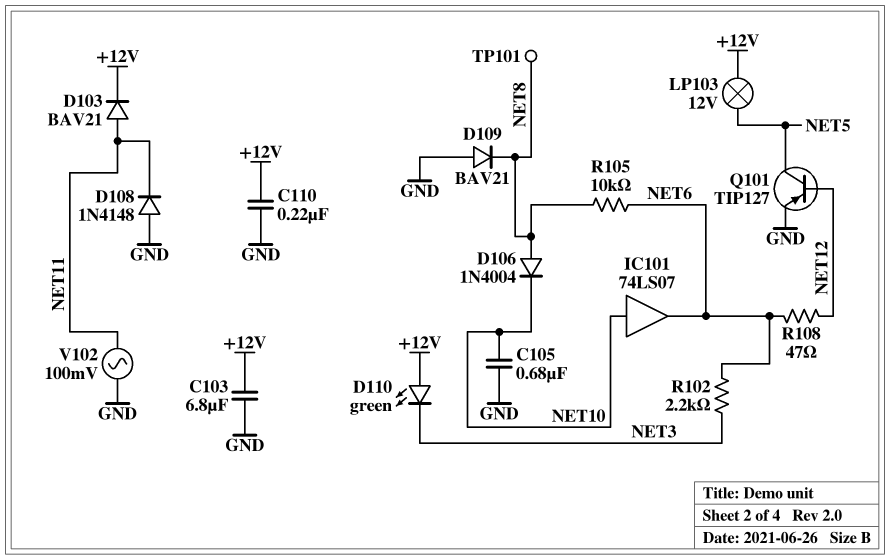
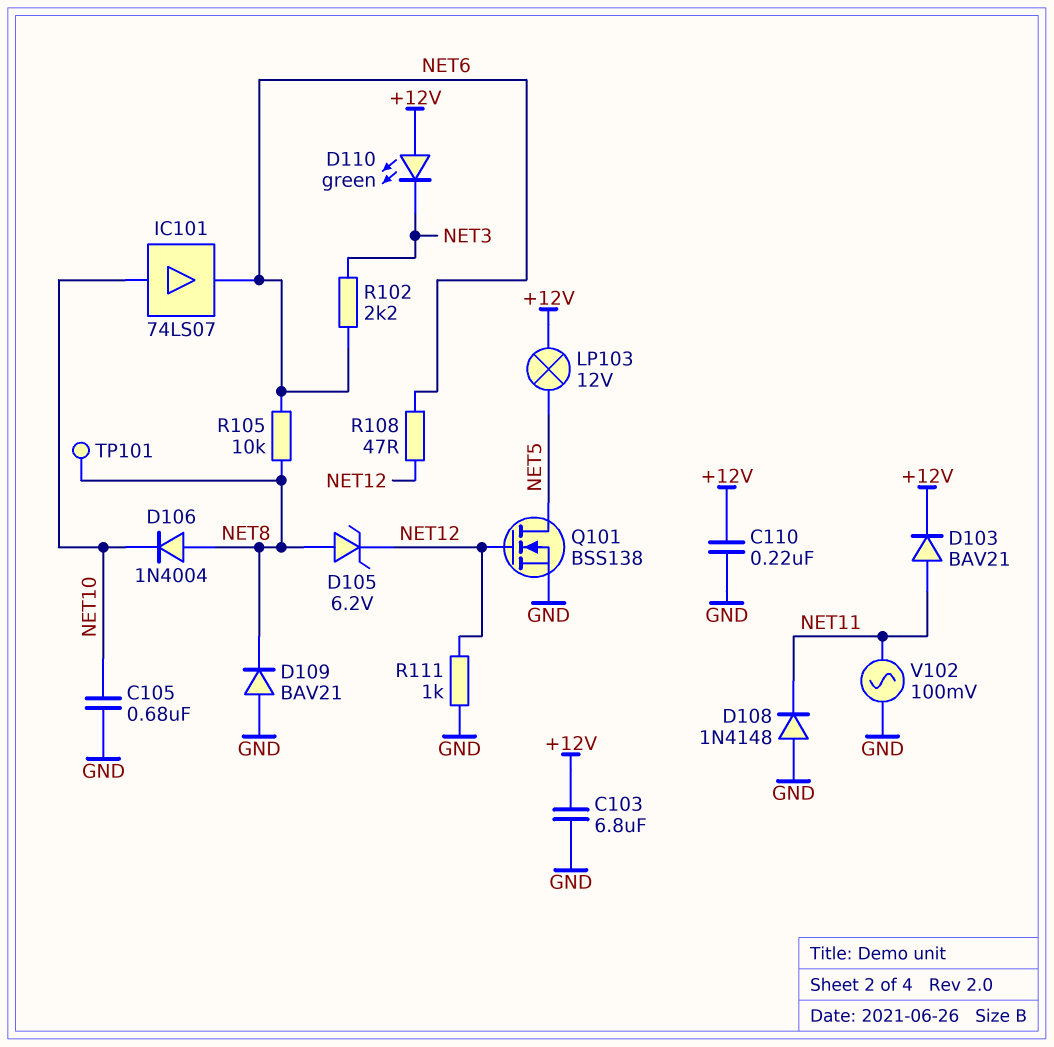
D105: none -> zener 6.2V (A NET8, K NET12)
Q101: PNP TIP127 (B NET12, C NET5, E GND) -> NMOS BSS138 (G NET12, D NET5, S GND)
R111: none -> 1k (GND, NET12)

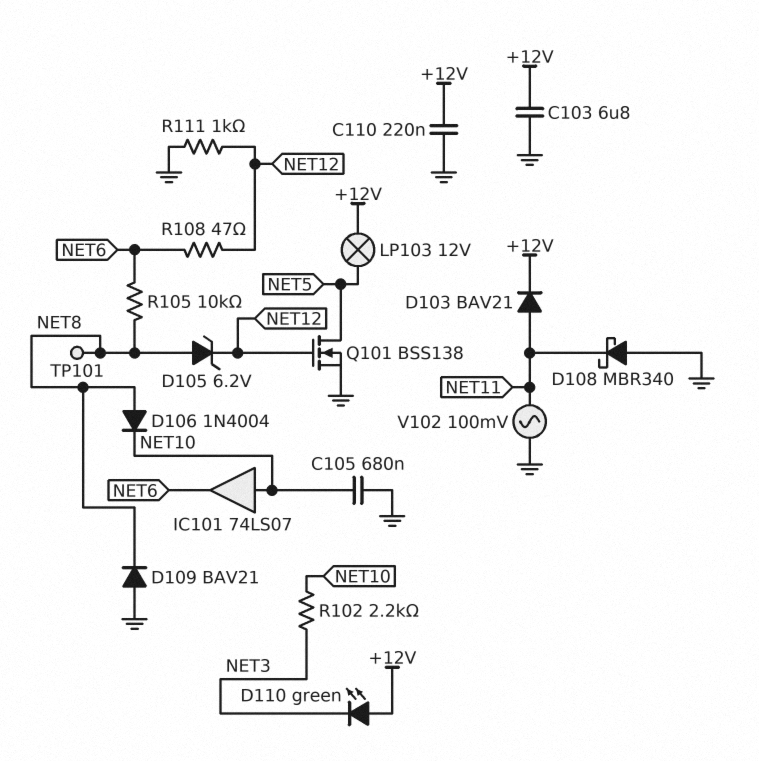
D108: diode 1N4148 (A GND, K NET11) -> schottky MBR340 (A GND, K NET11)
R102: 2.2k (NET3, NET6) -> 2.2k (NET3, NET10)

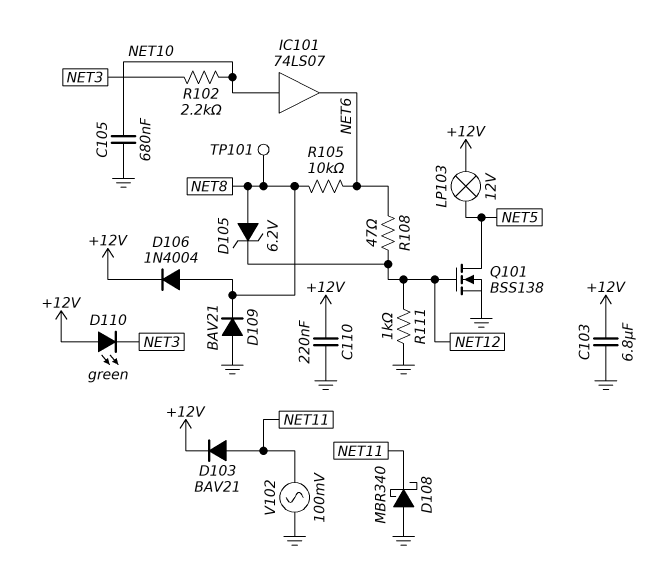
D106: diode 1N4004 (A NET8, K NET10) -> diode 1N4004 (A NET8, K +12V)

